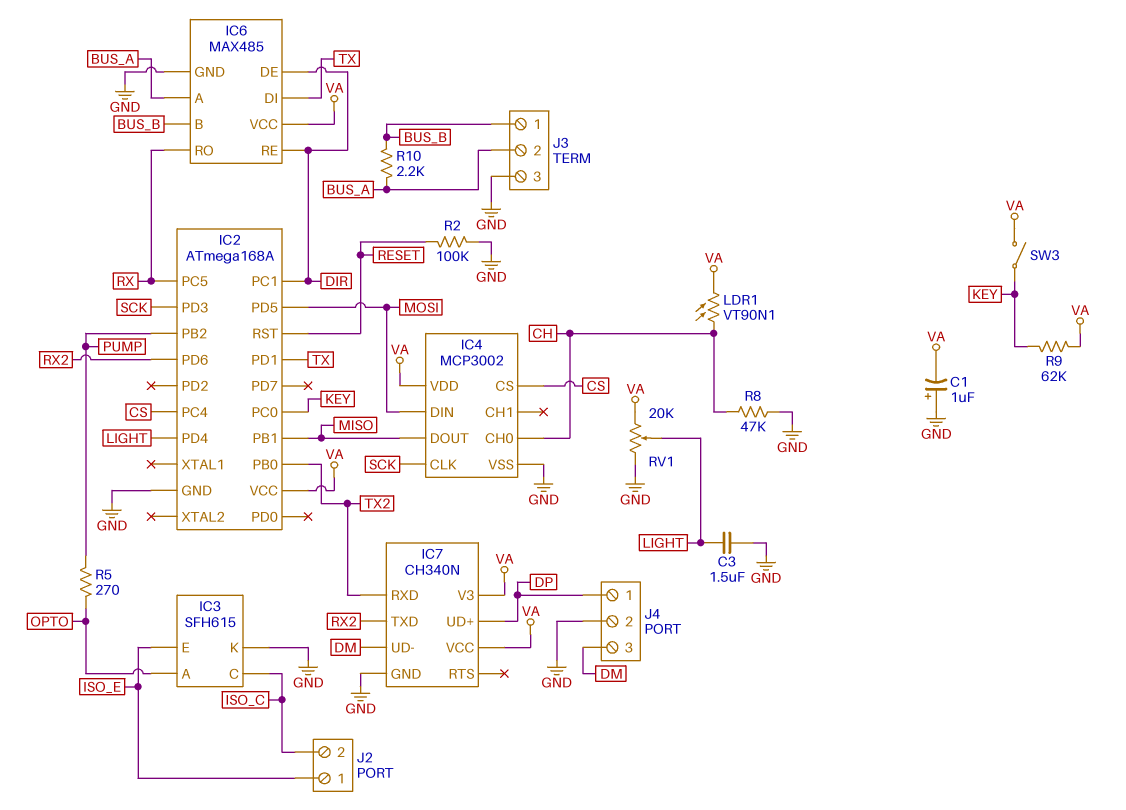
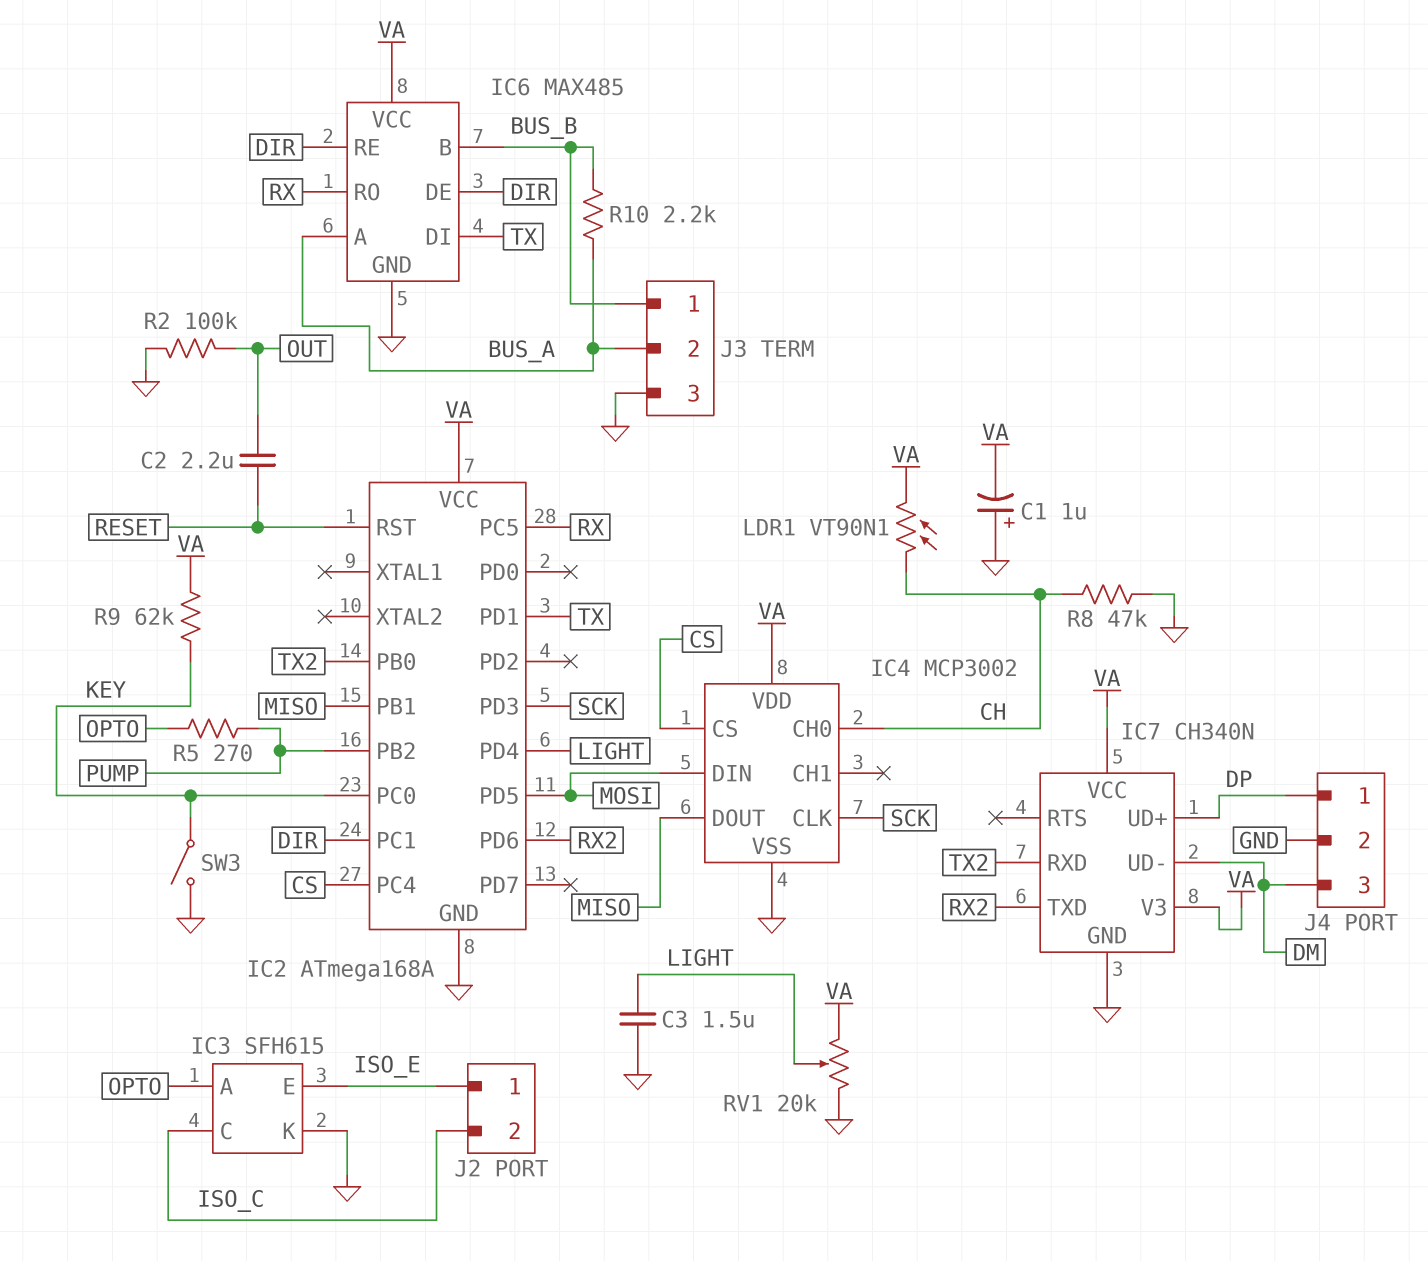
C2: none -> 2.2uF (OUT, RESET)
R2: 100k (GND, RESET) -> 100k (GND, OUT)
SW3: switch (KEY, VA) -> switch (GND, KEY)

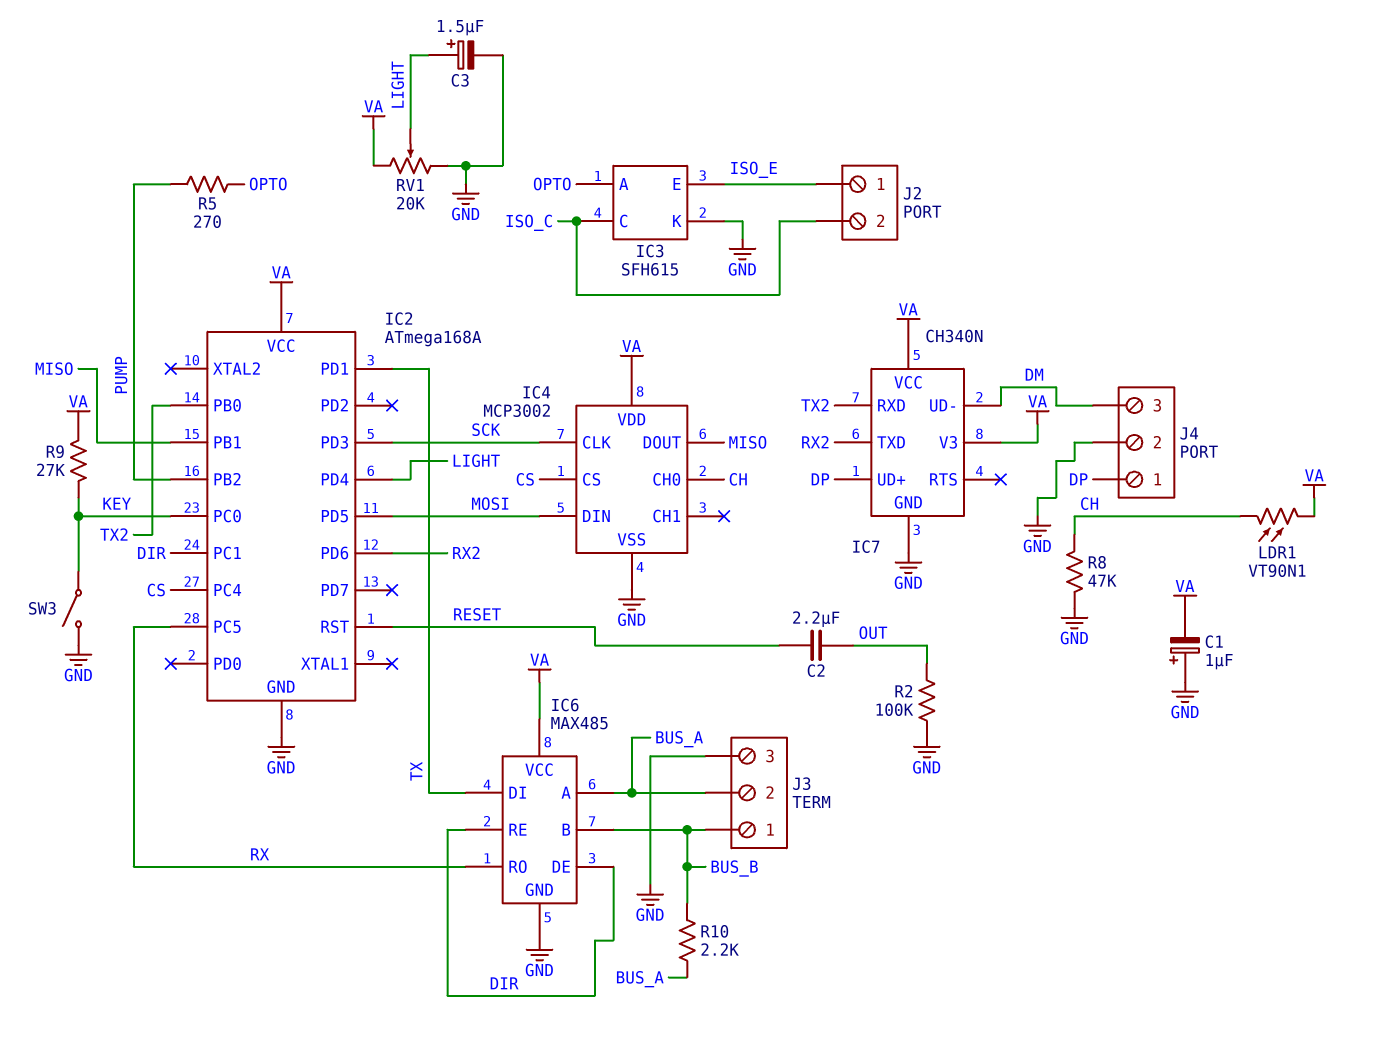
C3: 1.5uF (GND, LIGHT) -> 1.5uF (plus LIGHT, minus GND)
R9: 62k (KEY, VA) -> 27k (KEY, VA)

